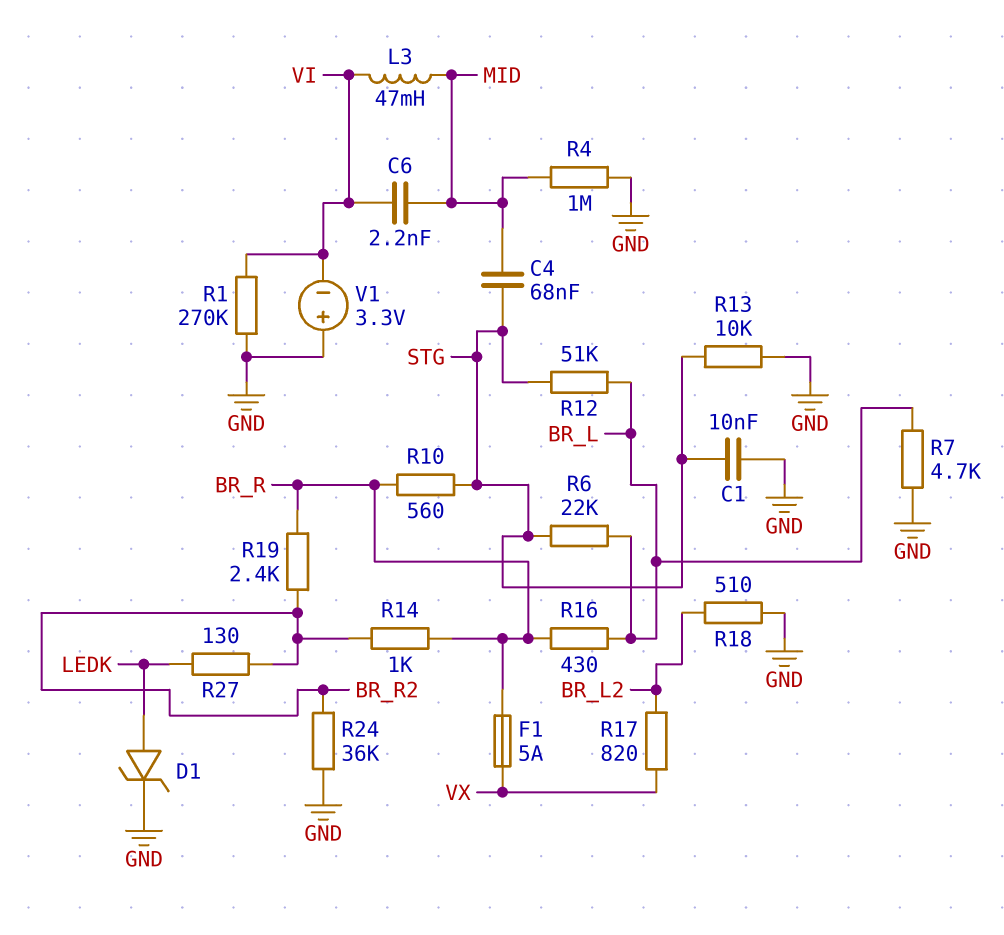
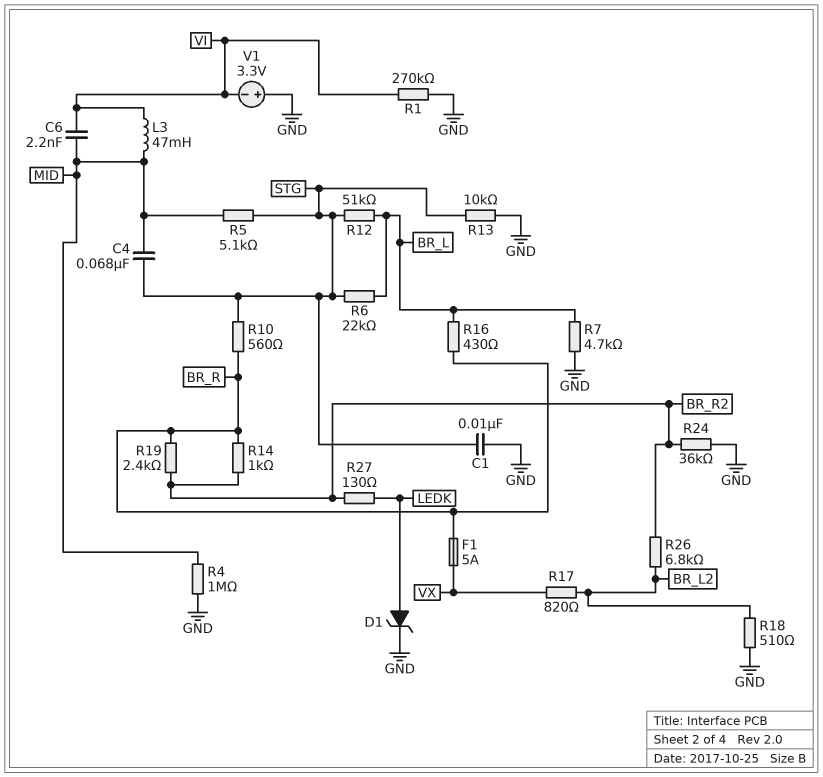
R5: none -> 5.1k (MID, STG)
R26: none -> 6.8k (BR_L2, BR_R2)

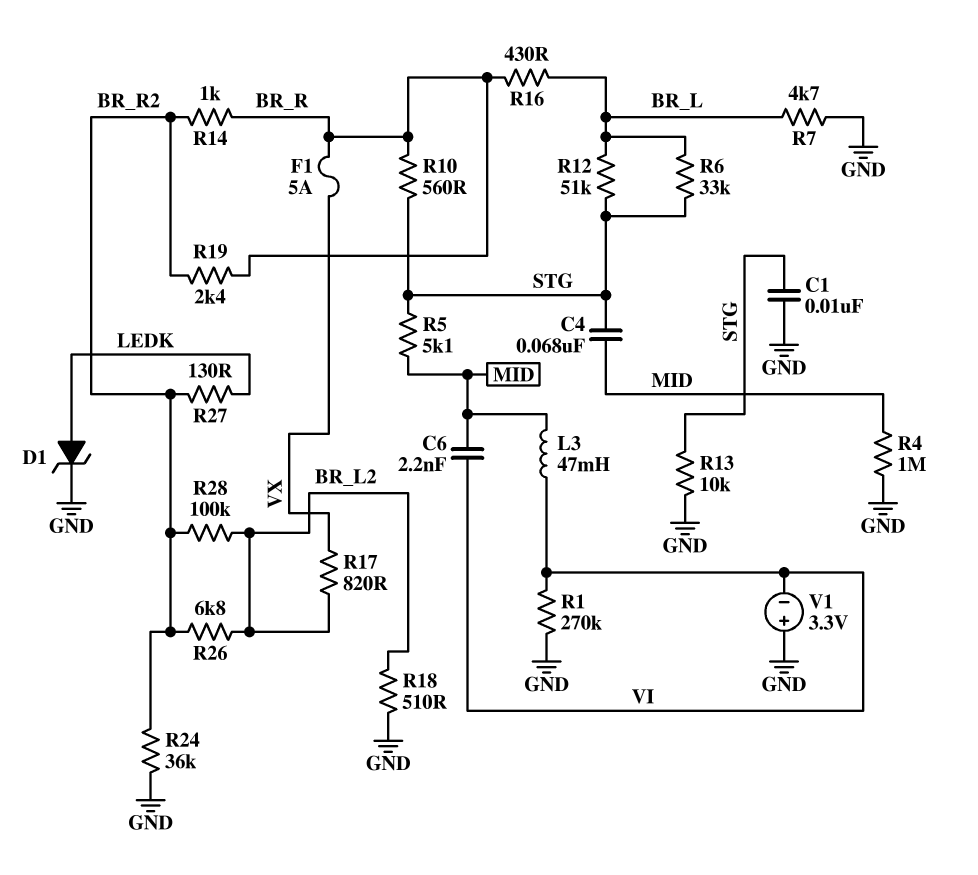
R6: 22k (BR_L, STG) -> 33k (BR_L, STG)
R28: none -> 100k (BR_L2, BR_R2)

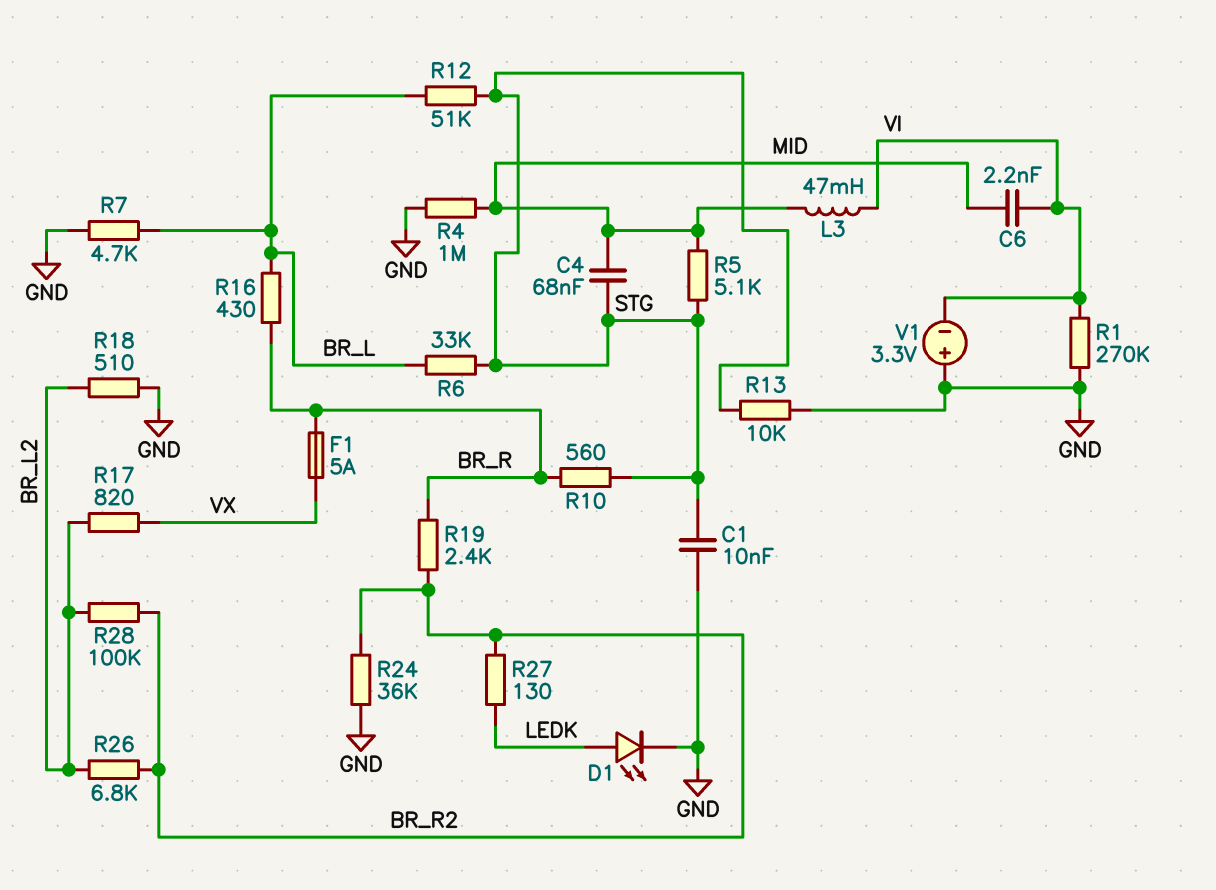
D1: zener (A LEDK, K GND) -> LED (A LEDK, K GND)
R14: 1k (BR_R, BR_R2) -> none

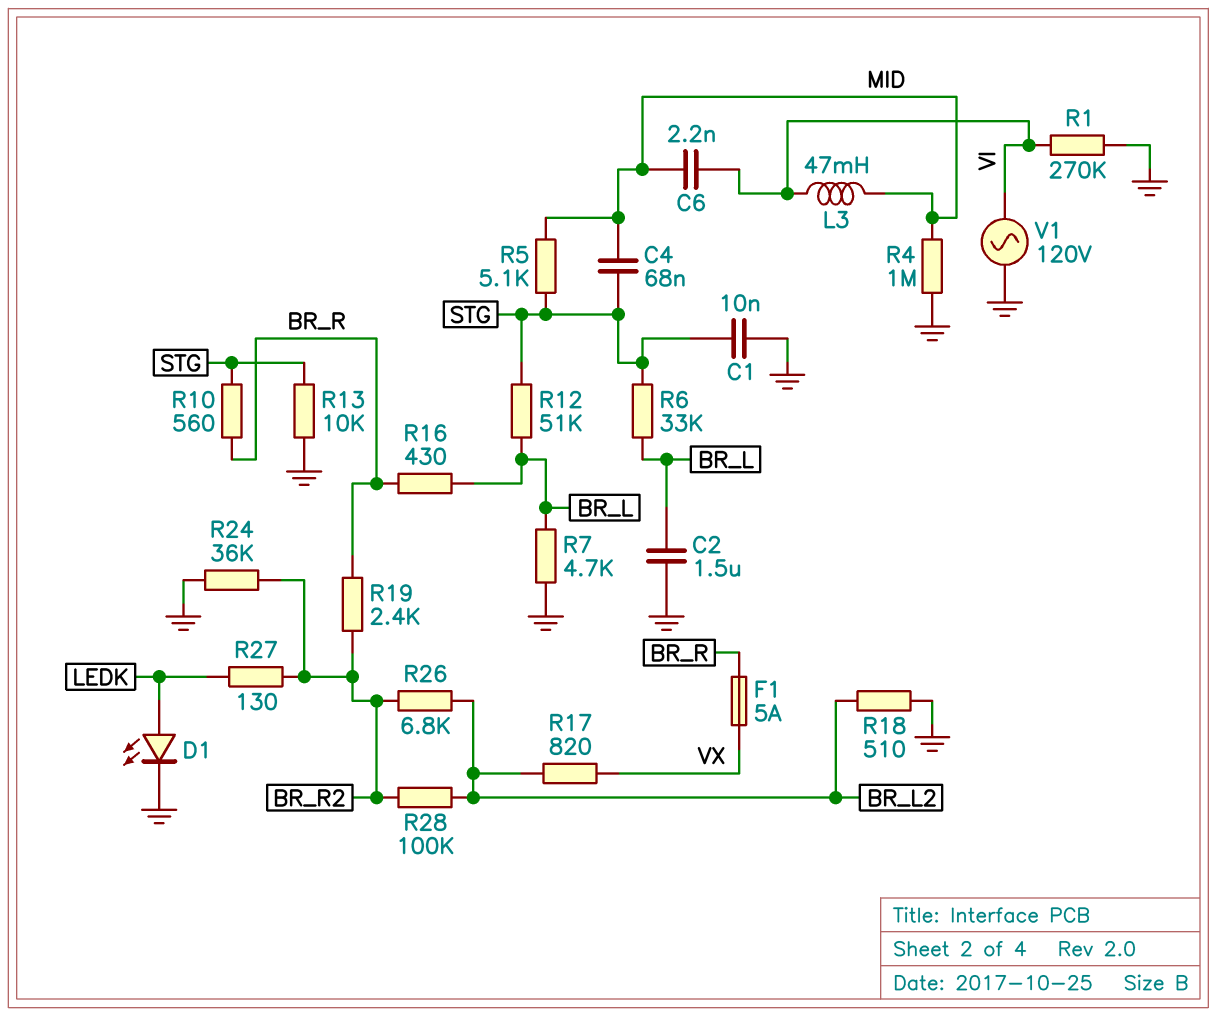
C2: none -> 1.5uF (BR_L, GND)
V1: 3.3V (plus GND, minus VI) -> AC 120V (GND, VI)

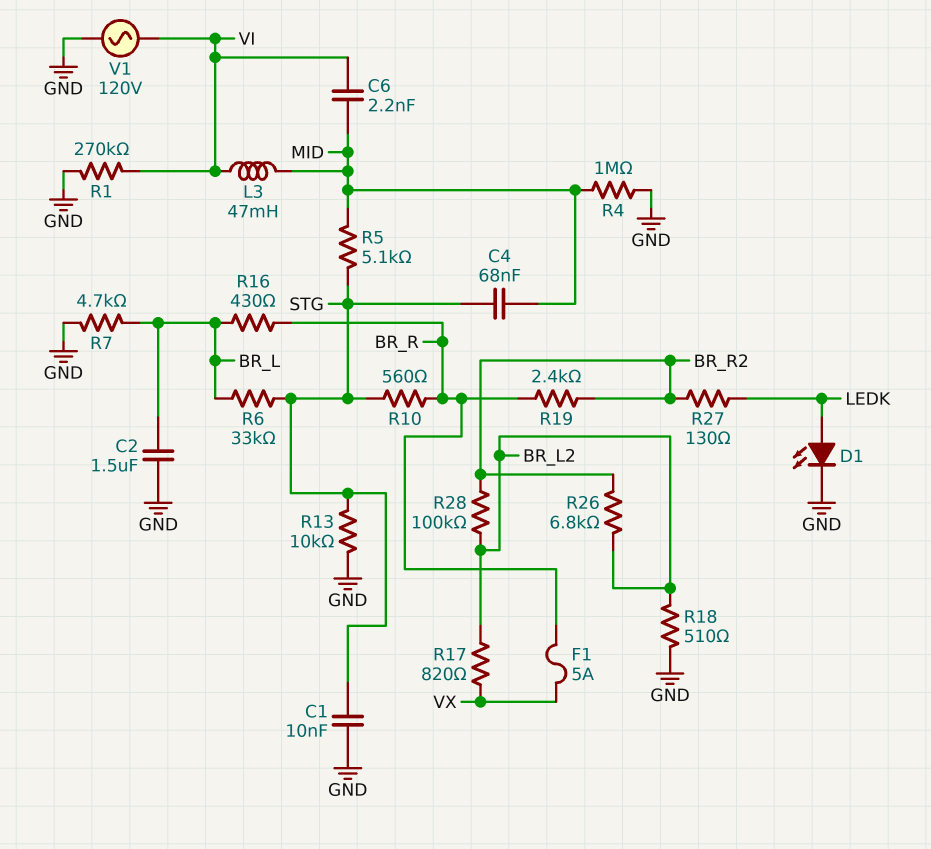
R12: 51k (BR_L, STG) -> none
R24: 36k (BR_R2, GND) -> none

